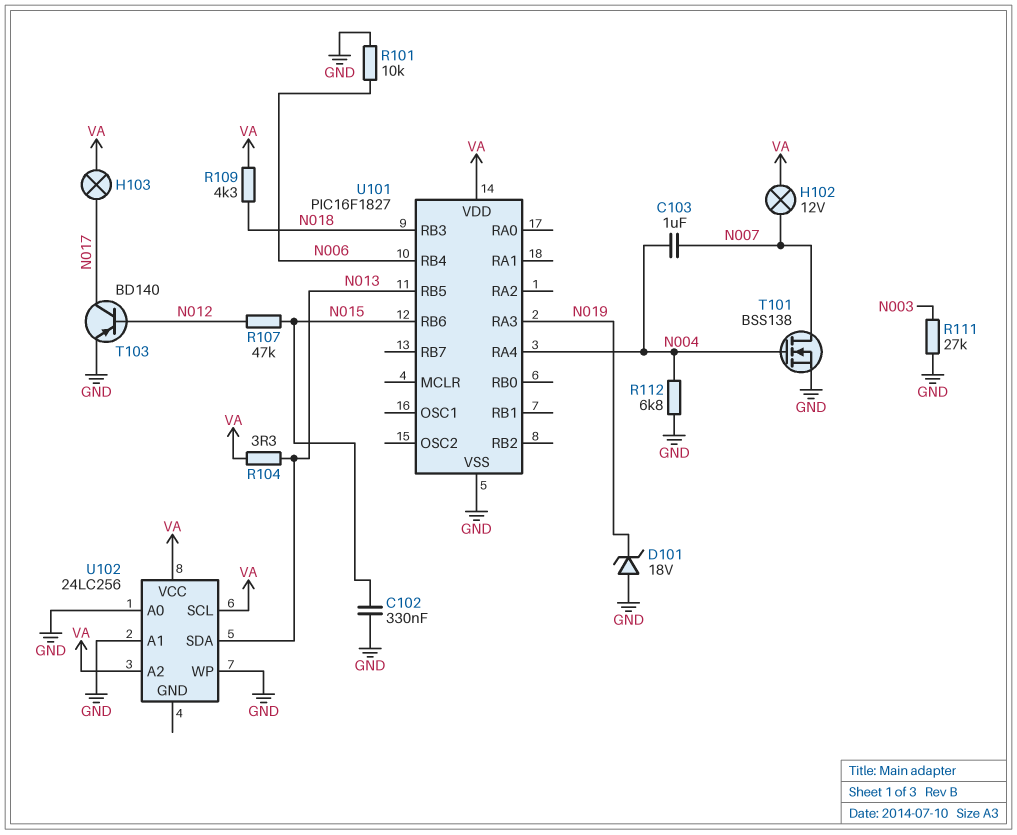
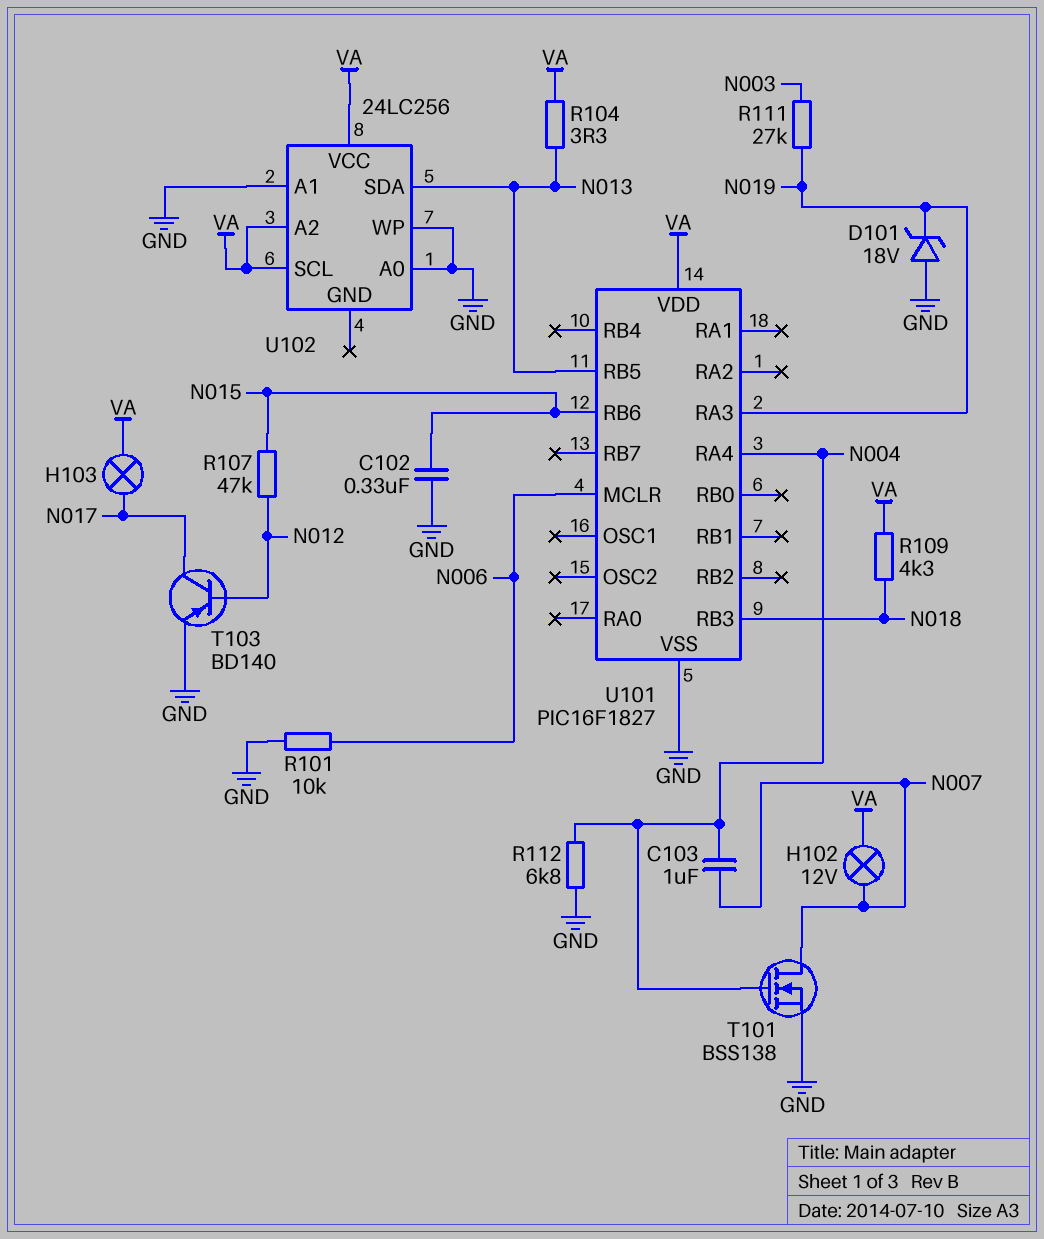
R111: 27k (GND, N003) -> 27k (N003, N019)
U101 pin MCLR: none -> N006
U101 pin RB4: N006 -> none

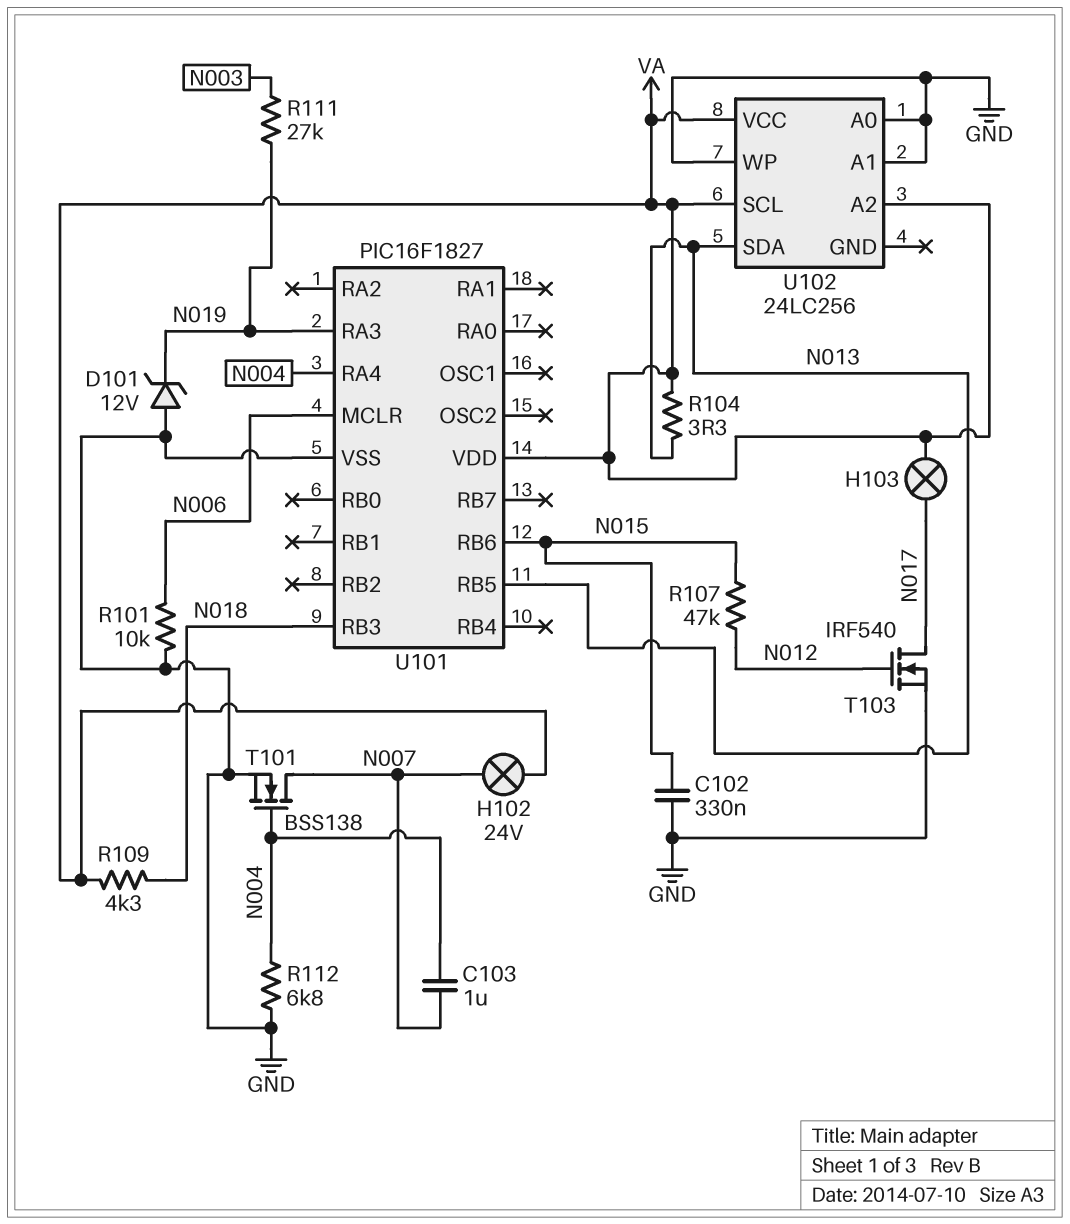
D101: zener 18V (A GND, K N019) -> zener 12V (A GND, K N019)
H102: lamp 12V (N007, VA) -> lamp 24V (N007, VA)
T103: PNP BD140 (B N012, C N017, E GND) -> NMOS IRF540 (G N012, D N017, S GND)

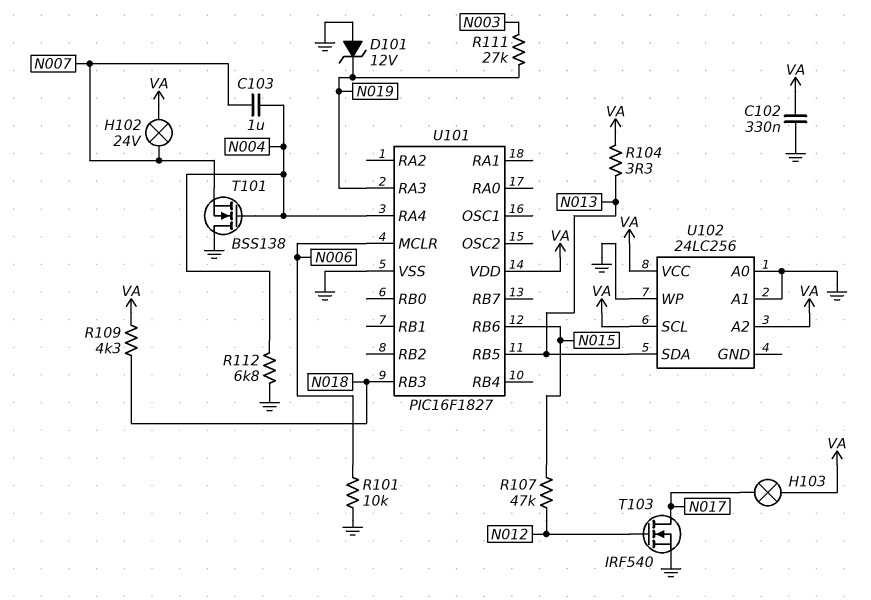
C102: 330nF (GND, N015) -> 330nF (GND, VA)
T101: NMOS BSS138 (G N004, D N007, S GND) -> NMOS BSS138 (G N004, D GND, S N007)

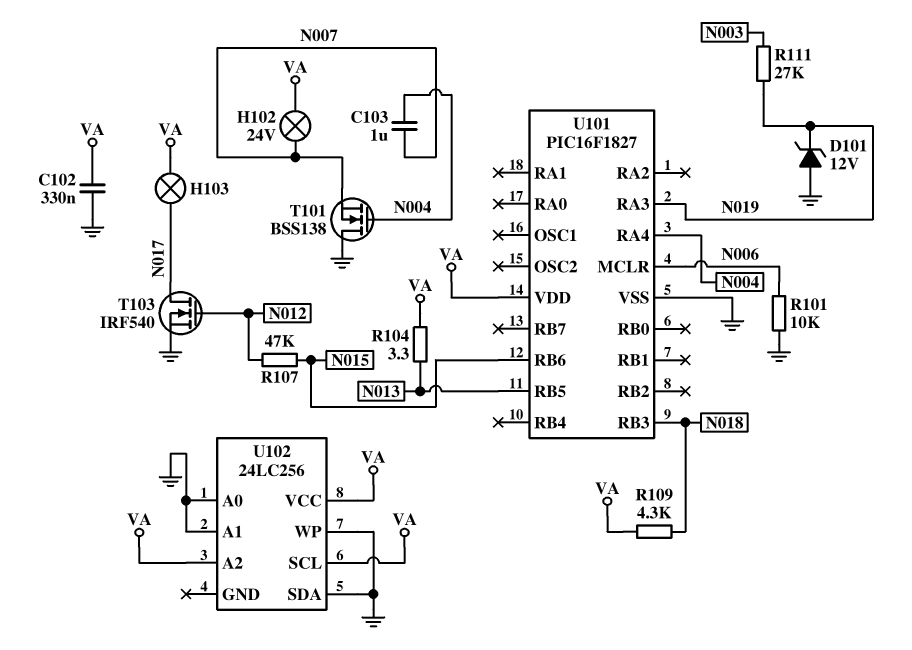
R112: 6.8k (GND, N004) -> none
U102 pin SDA: N013 -> GND

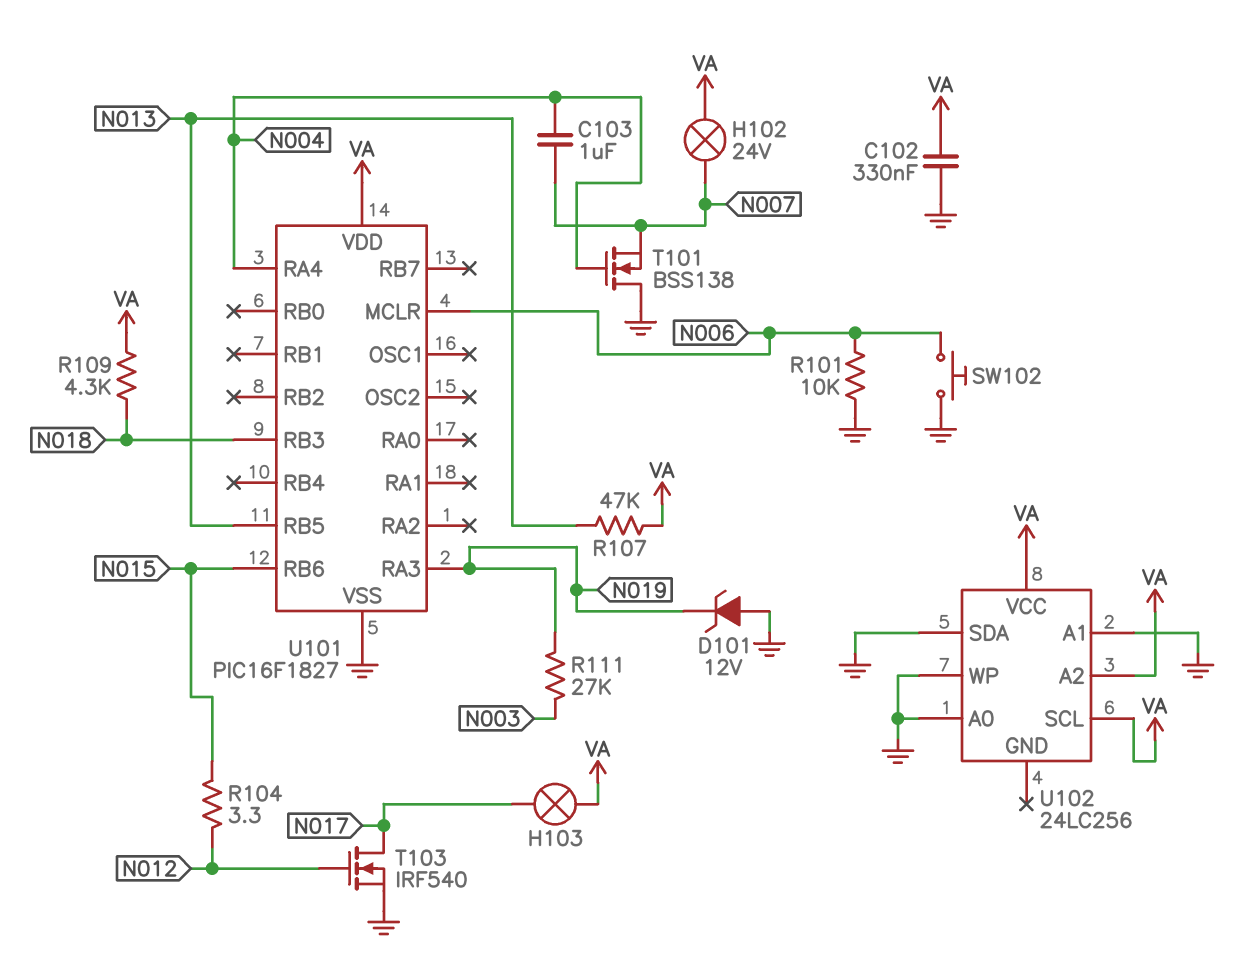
R104: 3.3 (N013, VA) -> 3.3 (N012, N015)
R107: 47k (N012, N015) -> 47k (N013, VA)
SW102: none -> button (GND, N006)

